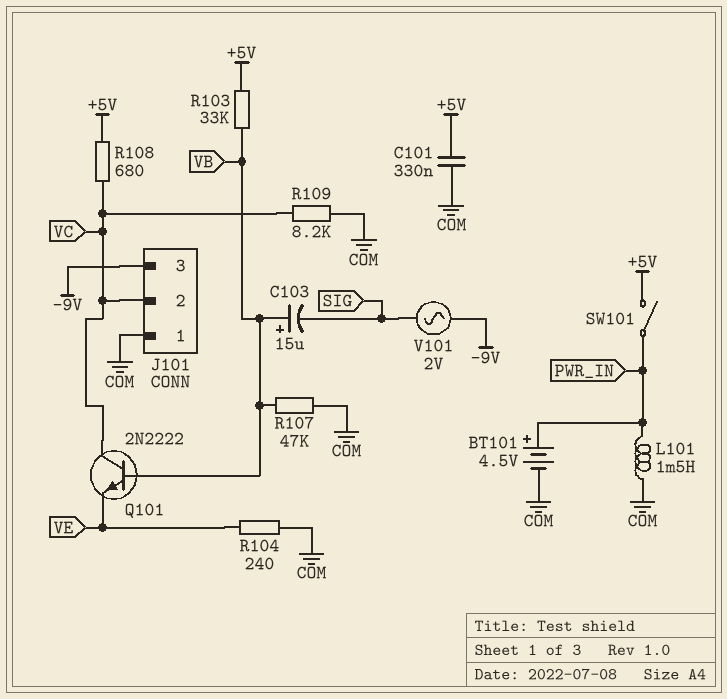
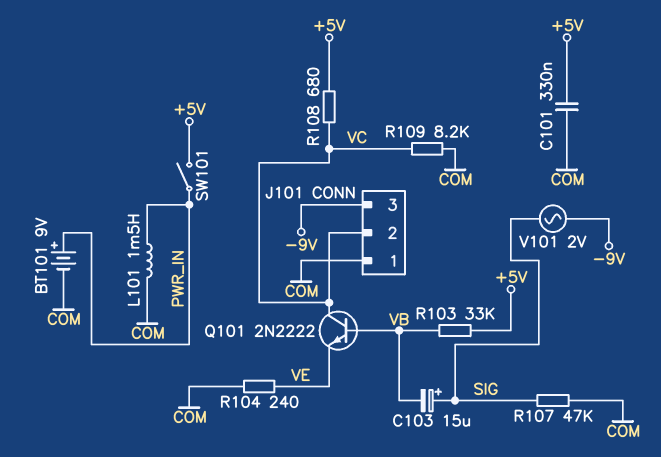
BT101: 4.5V (plus PWR_IN, minus COM) -> 9V (plus PWR_IN, minus COM)
C103: 15uF (plus VB, minus SIG) -> 15uF (plus SIG, minus VB)
R107: 47k (COM, VB) -> 47k (COM, SIG)

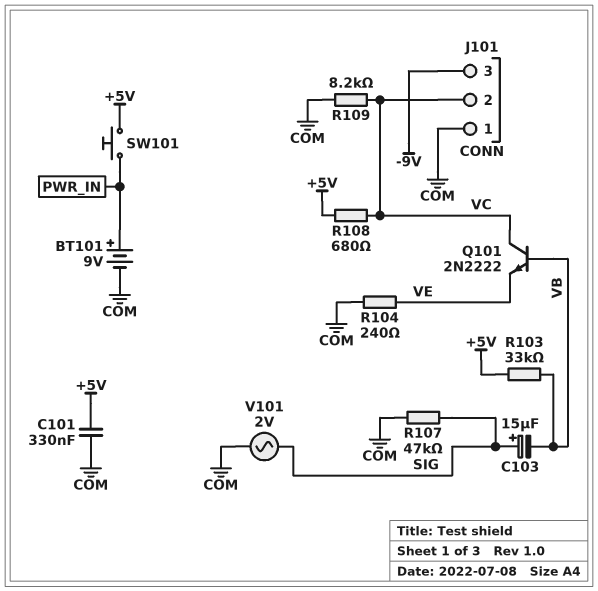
L101: 1.5mH (COM, PWR_IN) -> none
SW101: switch (+5V, PWR_IN) -> button (+5V, PWR_IN)
V101: AC 2V (-9V, SIG) -> AC 2V (COM, SIG)

